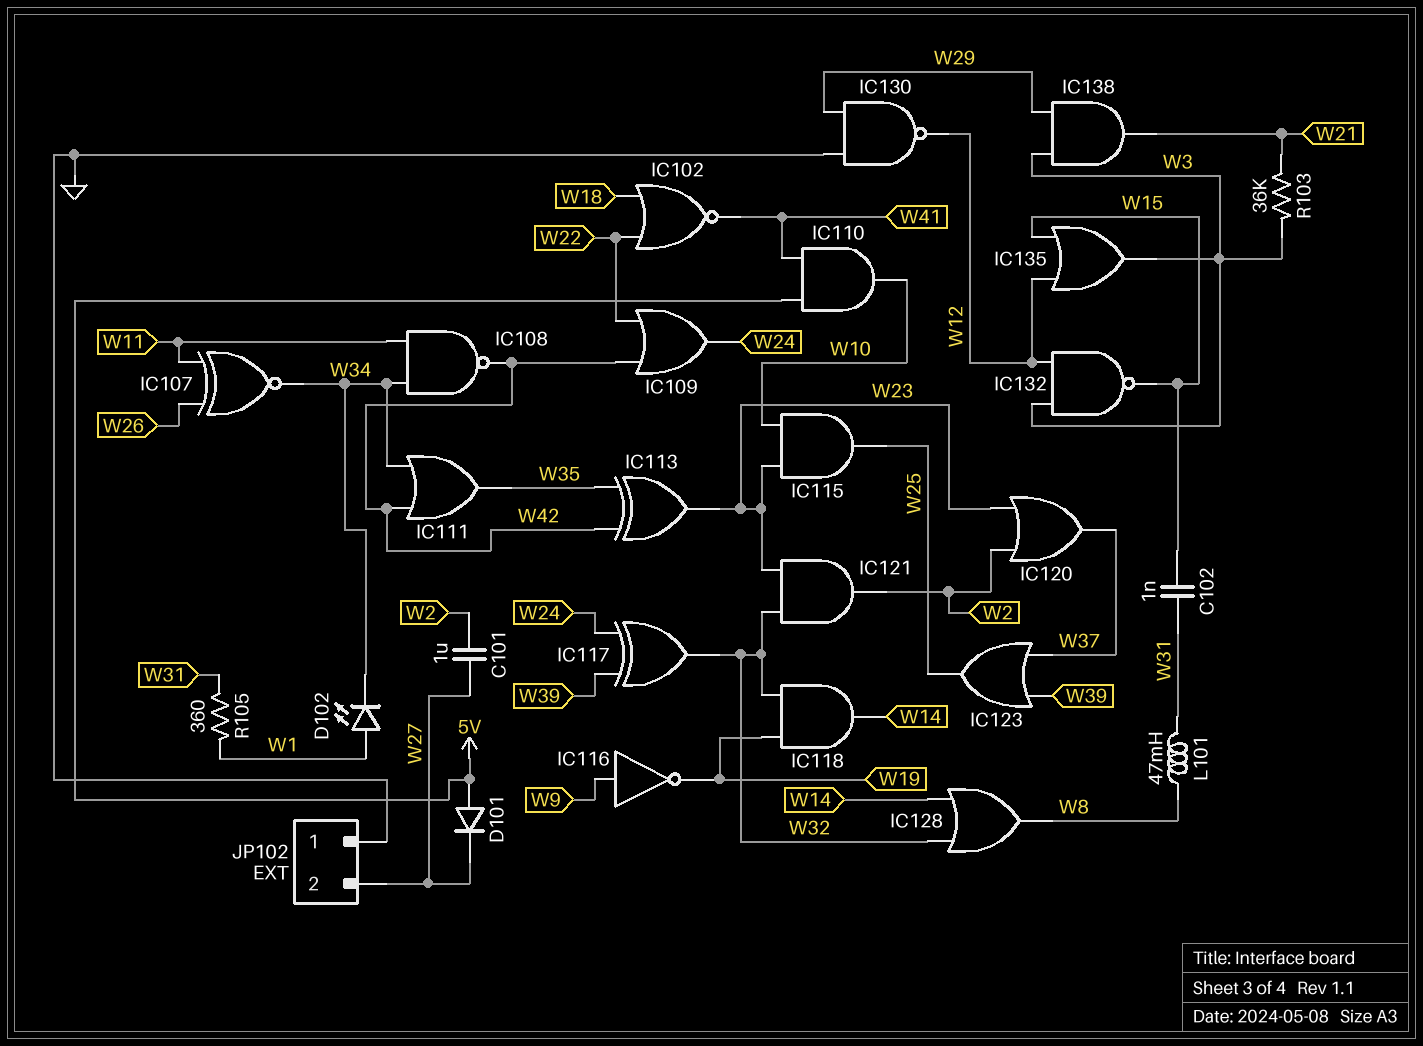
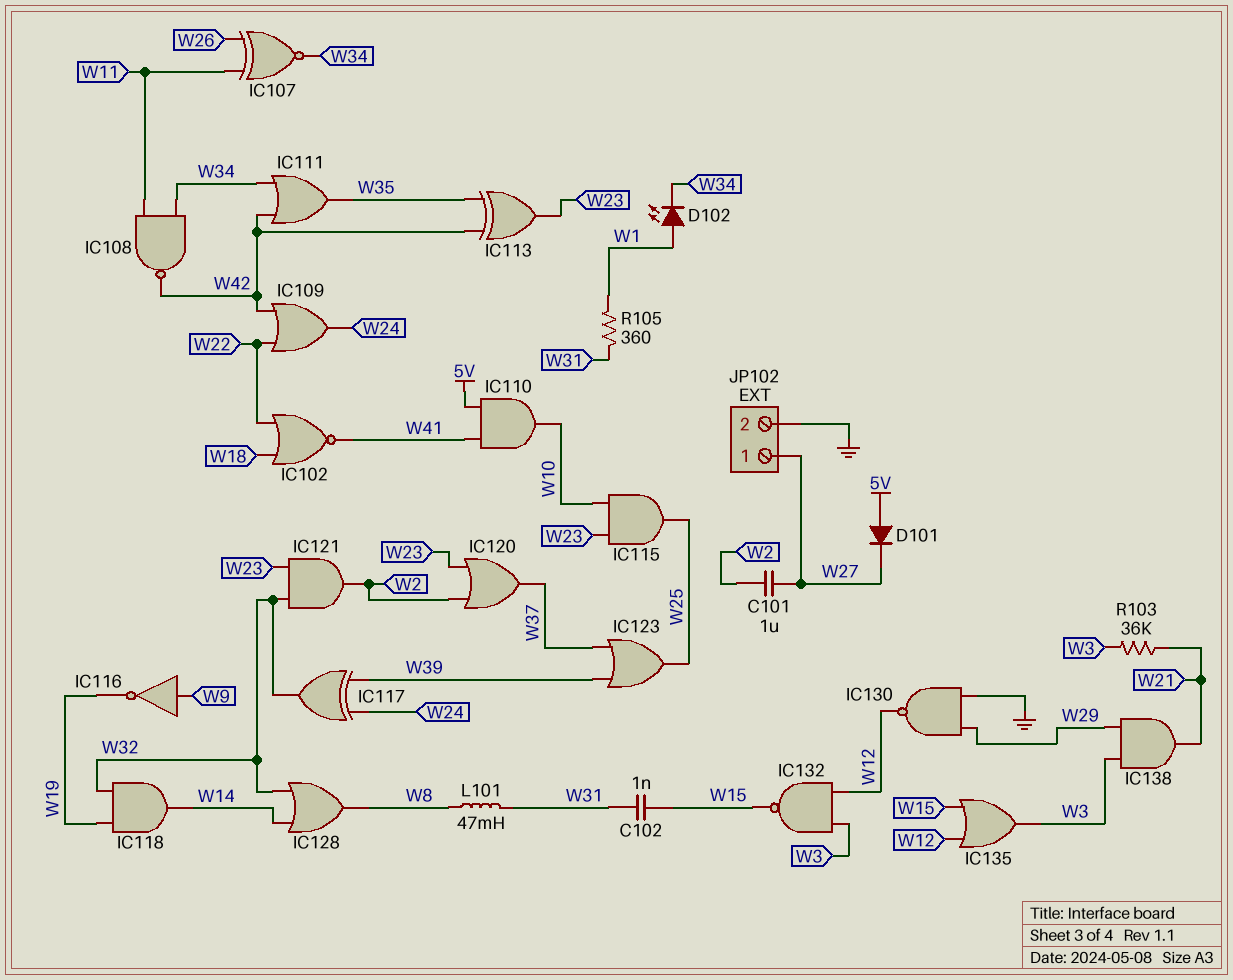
JP102 pin 1: GND -> W27
JP102 pin 2: W27 -> GND

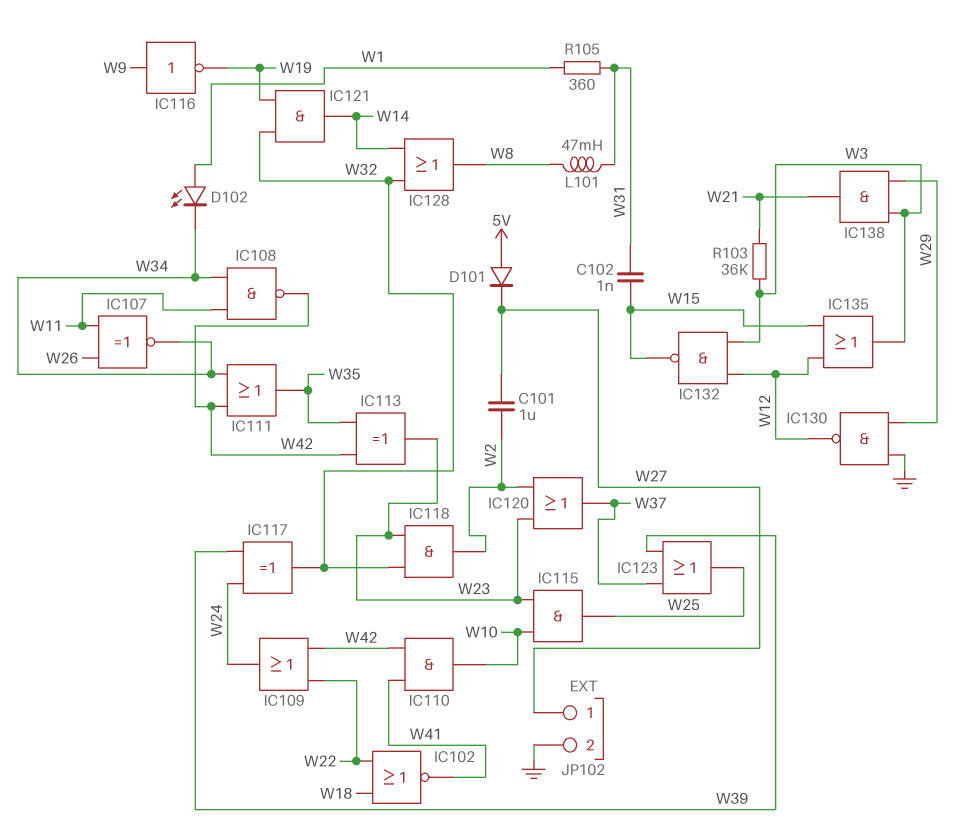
IC110: AND (in 5V, in W41, out W10) -> AND (in W41, in W42, out W10)
IC118: AND (in W19, in W32, out W14) -> AND (in W23, in W32, out W2)
IC121: AND (in W23, in W32, out W2) -> AND (in W19, in W32, out W14)

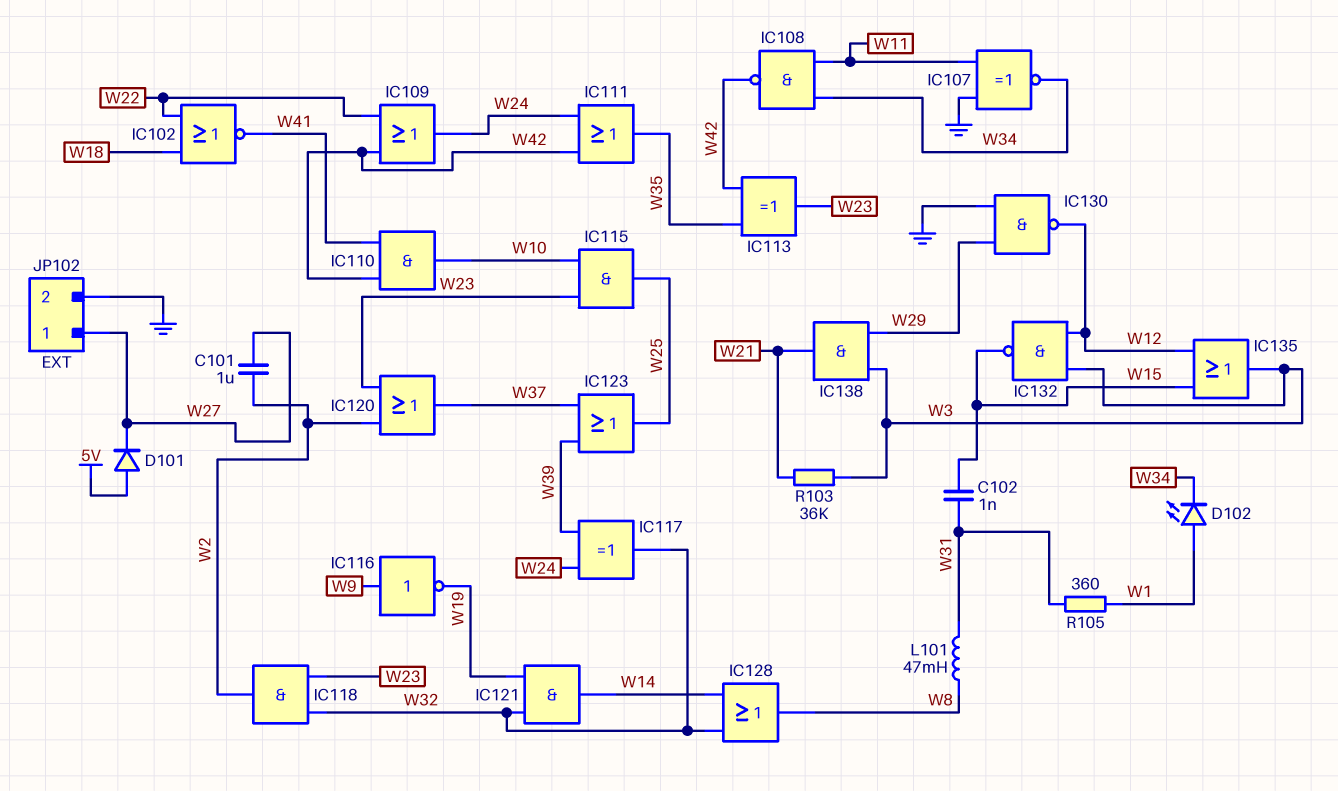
IC107: XNOR (in W11, in W26, out W34) -> XNOR (in GND, in W11, out W34)
IC111: OR (in W34, in W42, out W35) -> OR (in W24, in W42, out W35)

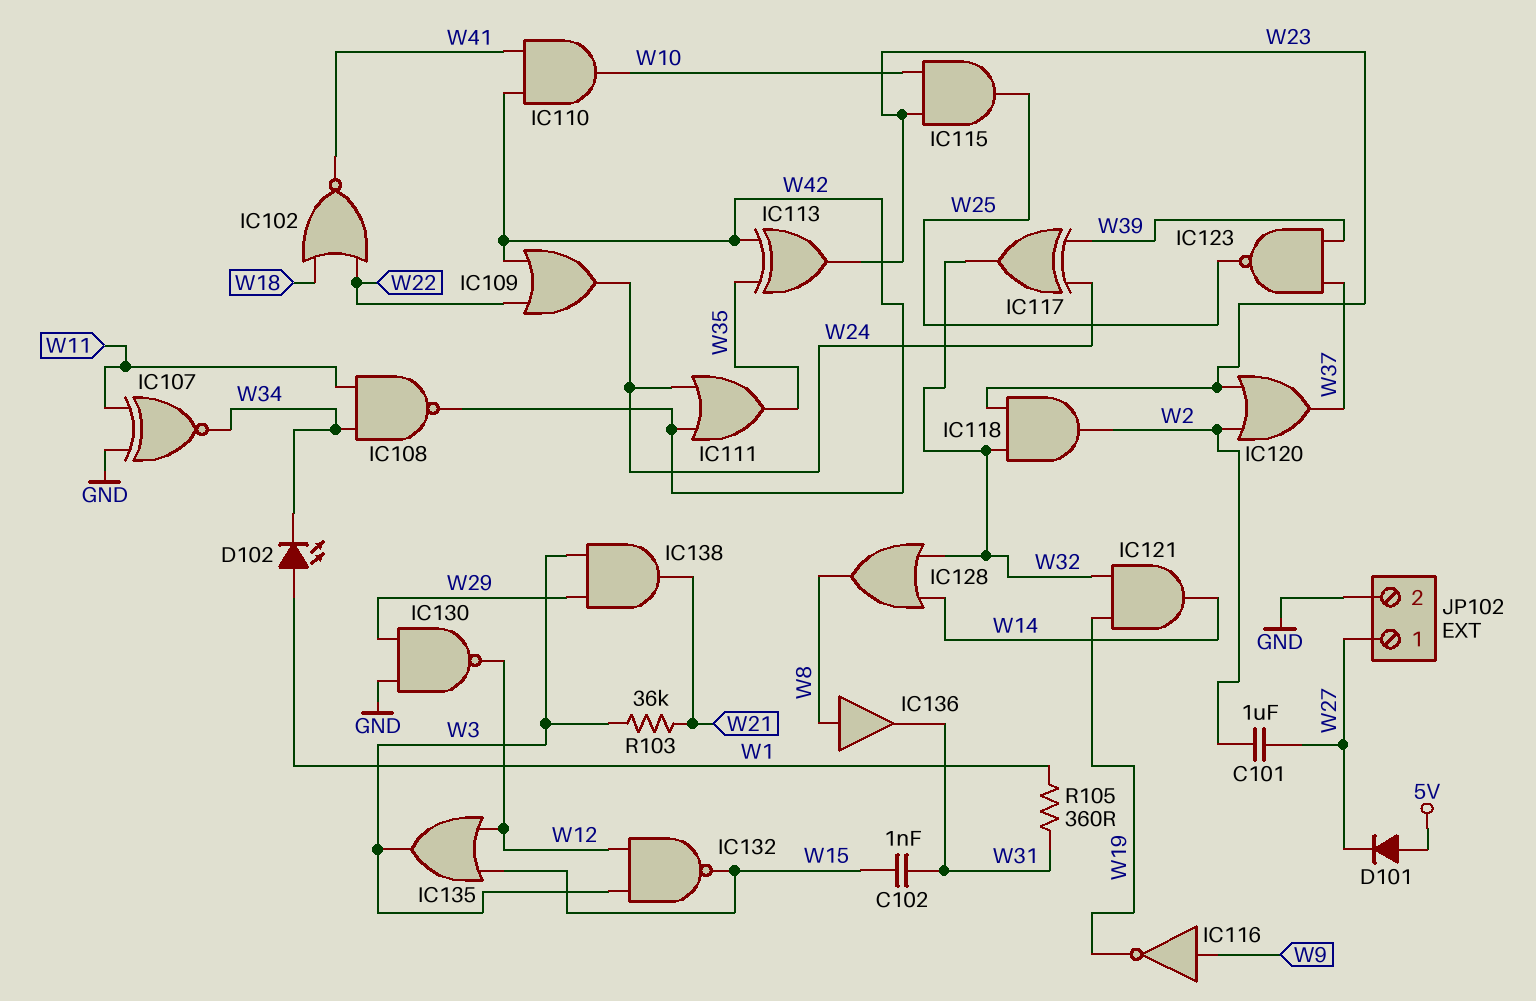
IC123: OR (in W37, in W39, out W25) -> NAND (in W37, in W39, out W25)
IC136: none -> buffer (in W8, out W31)
L101: 47mH (W8, W31) -> none

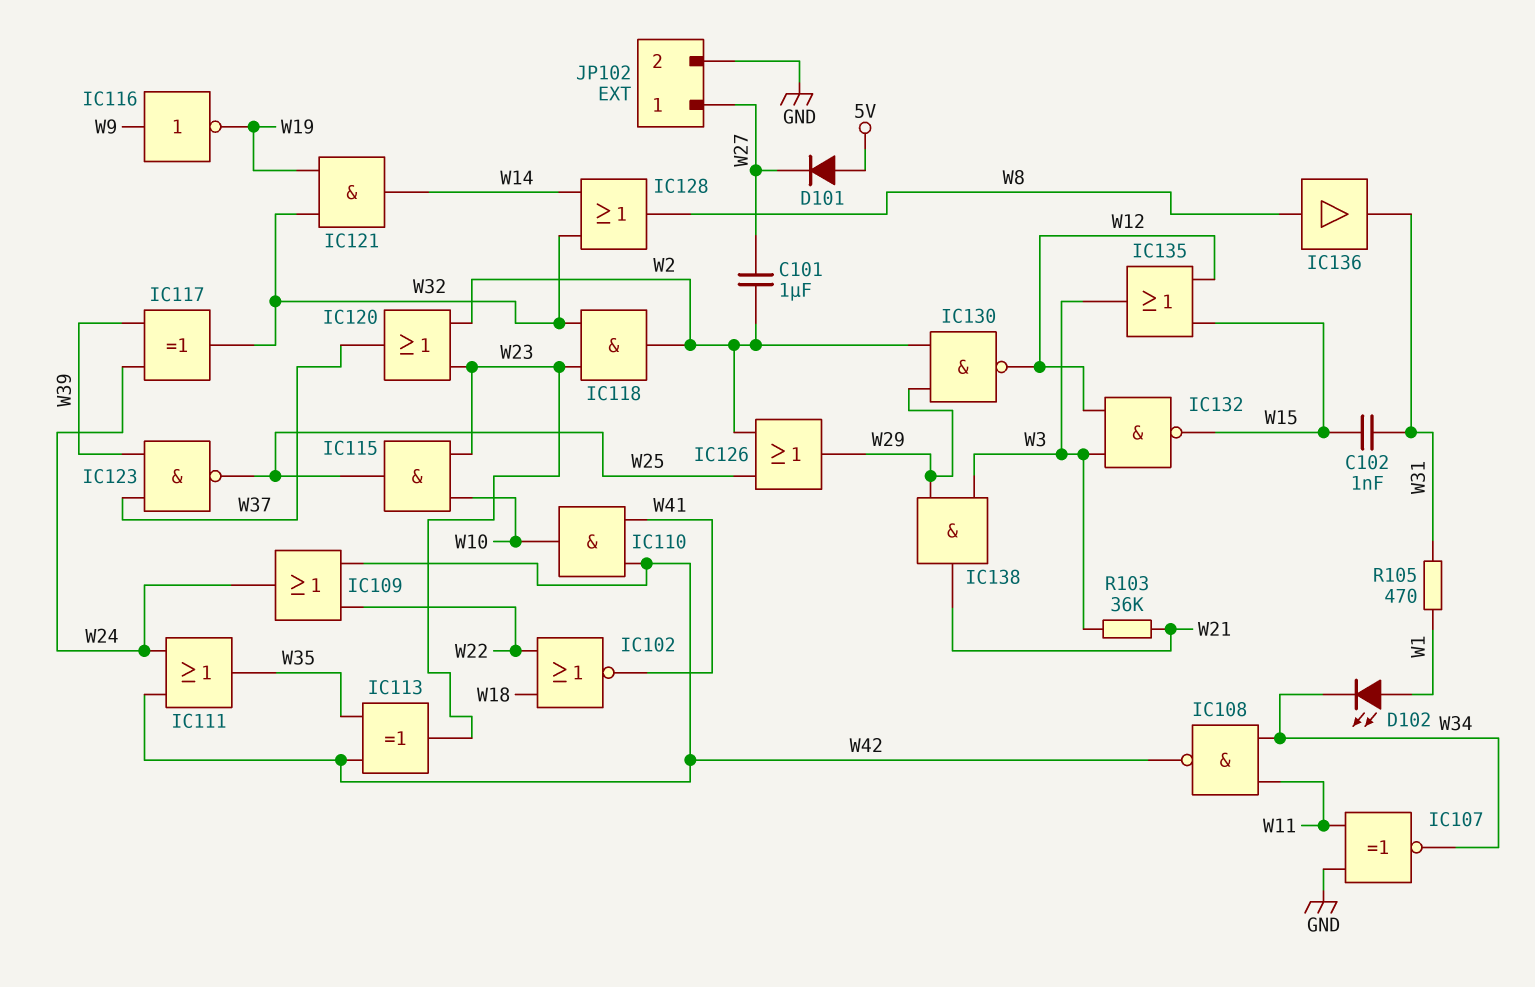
IC126: none -> OR (in W2, in W25, out W29)
IC130: NAND (in GND, in W29, out W12) -> NAND (in W2, in W29, out W12)
R105: 360 (W1, W31) -> 470 (W1, W31)

